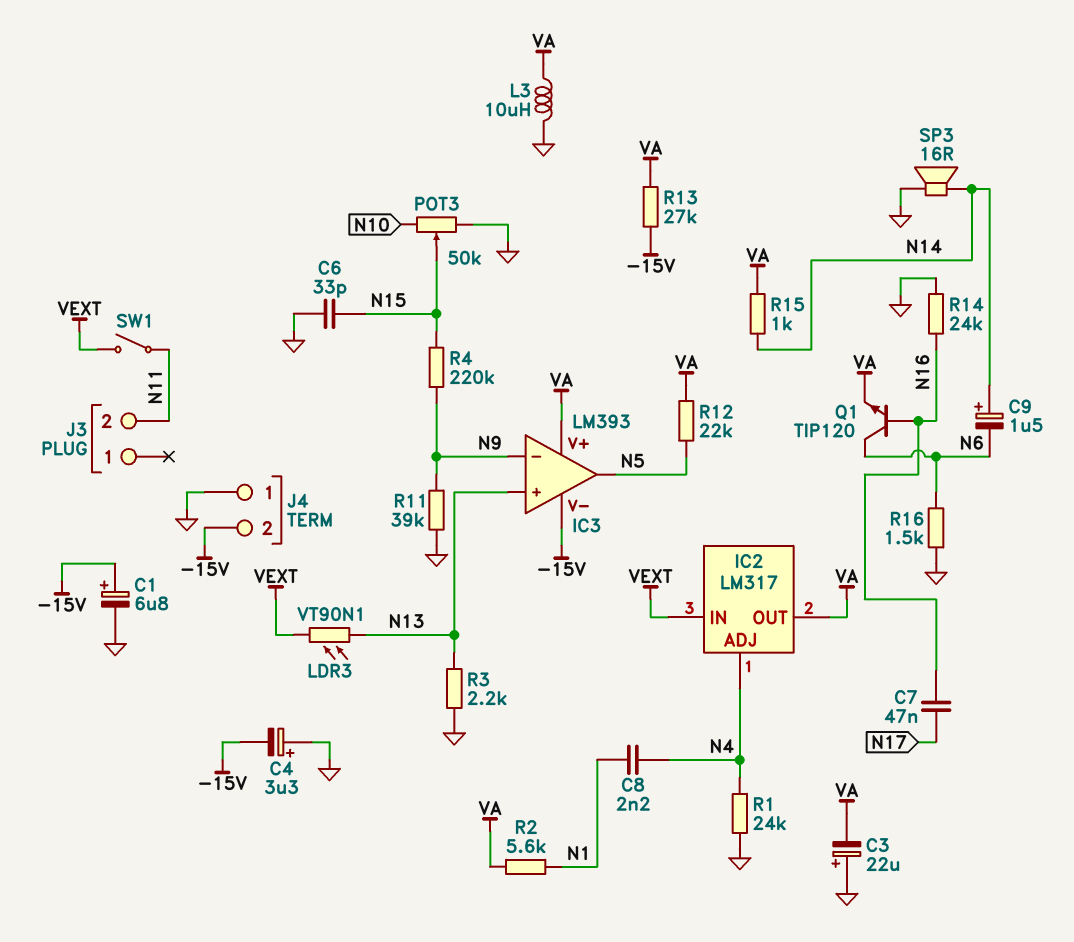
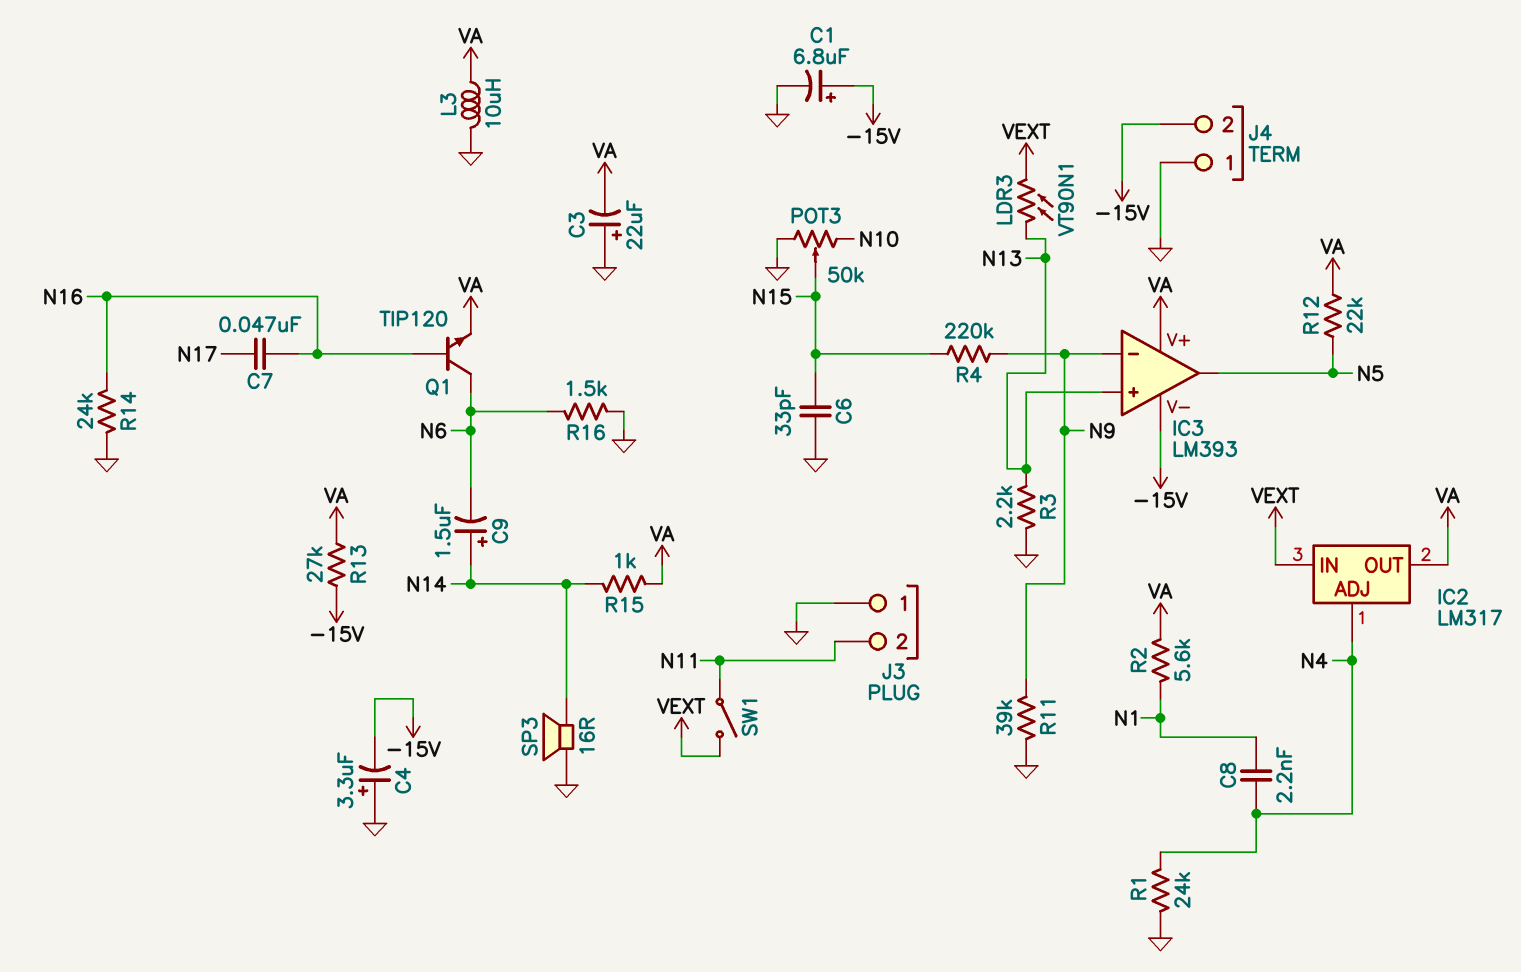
J3 pin 1: none -> GND

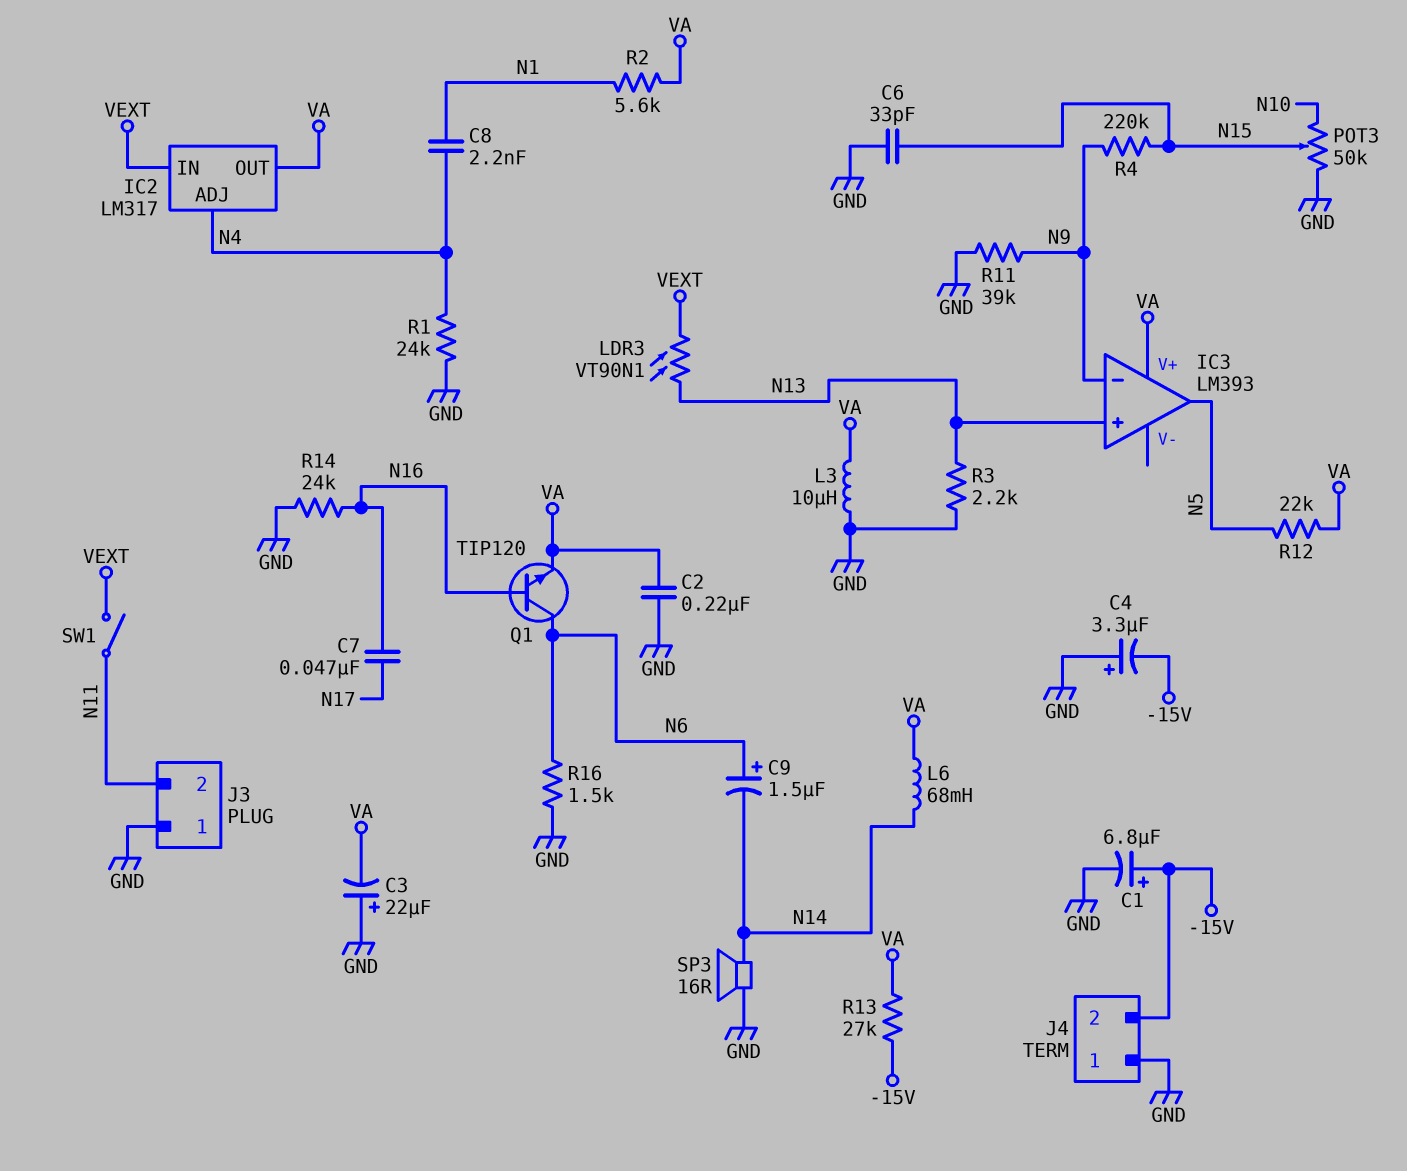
C2: none -> 220nF (GND, VA)
C9: 1.5uF (plus N14, minus N6) -> 1.5uF (plus N6, minus N14)
IC3 pin V-: -15V -> none
L6: none -> 68mH (N14, VA)
R15: 1k (N14, VA) -> none

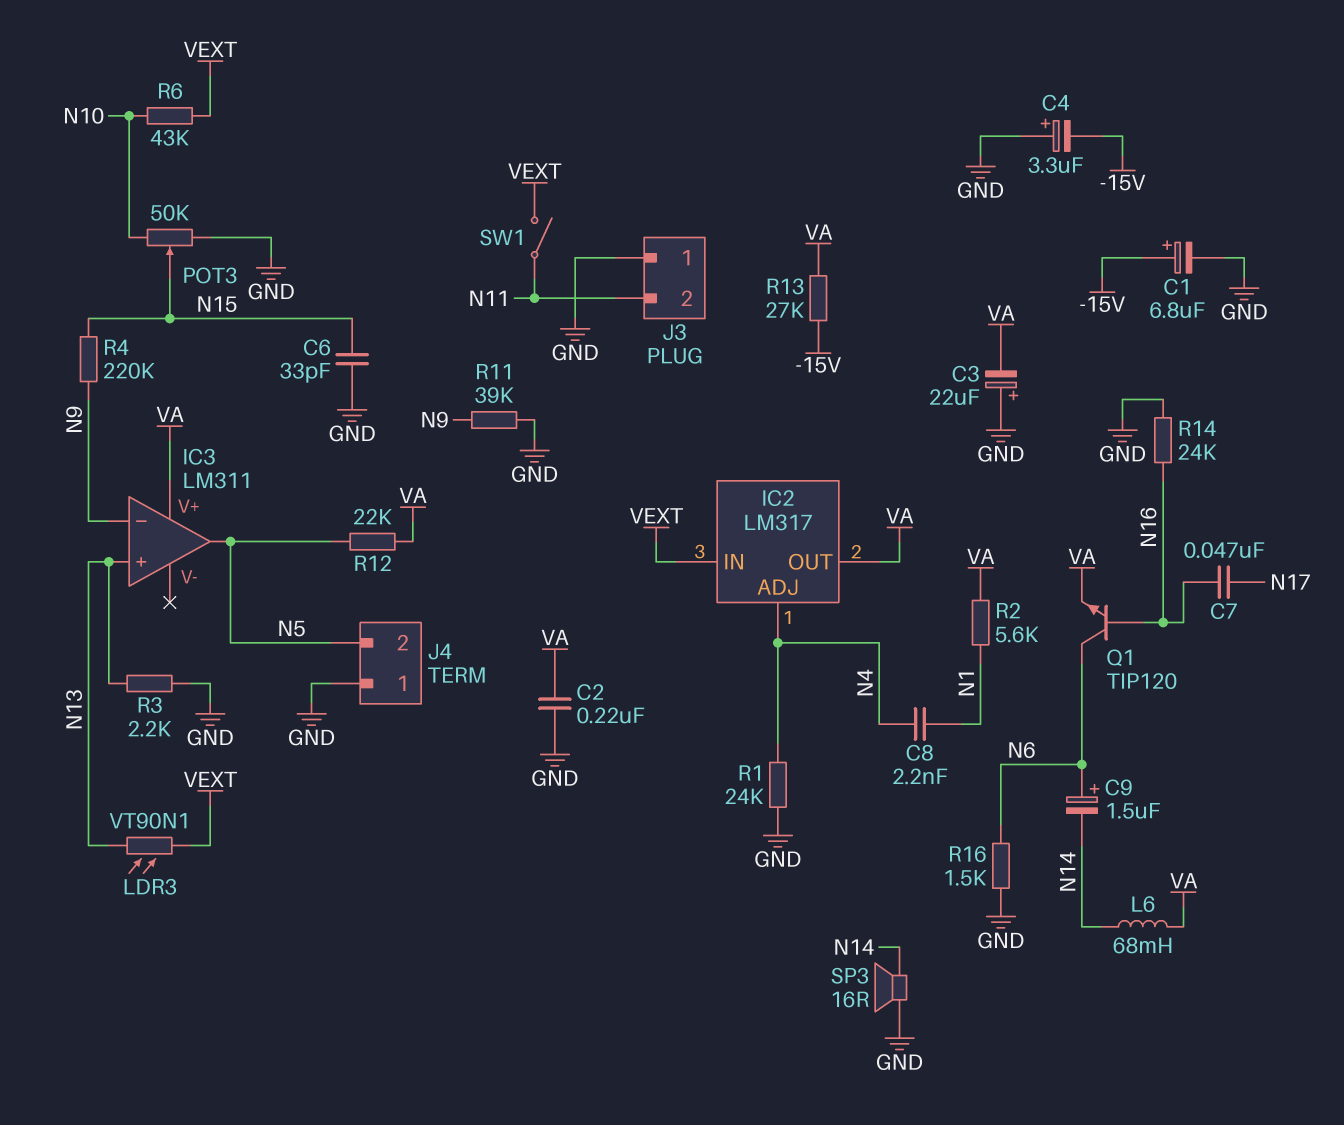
IC3: LM393 -> LM311
J4 pin 2: -15V -> N5
L3: 10uH (GND, VA) -> none
R6: none -> 43k (N10, VEXT)

